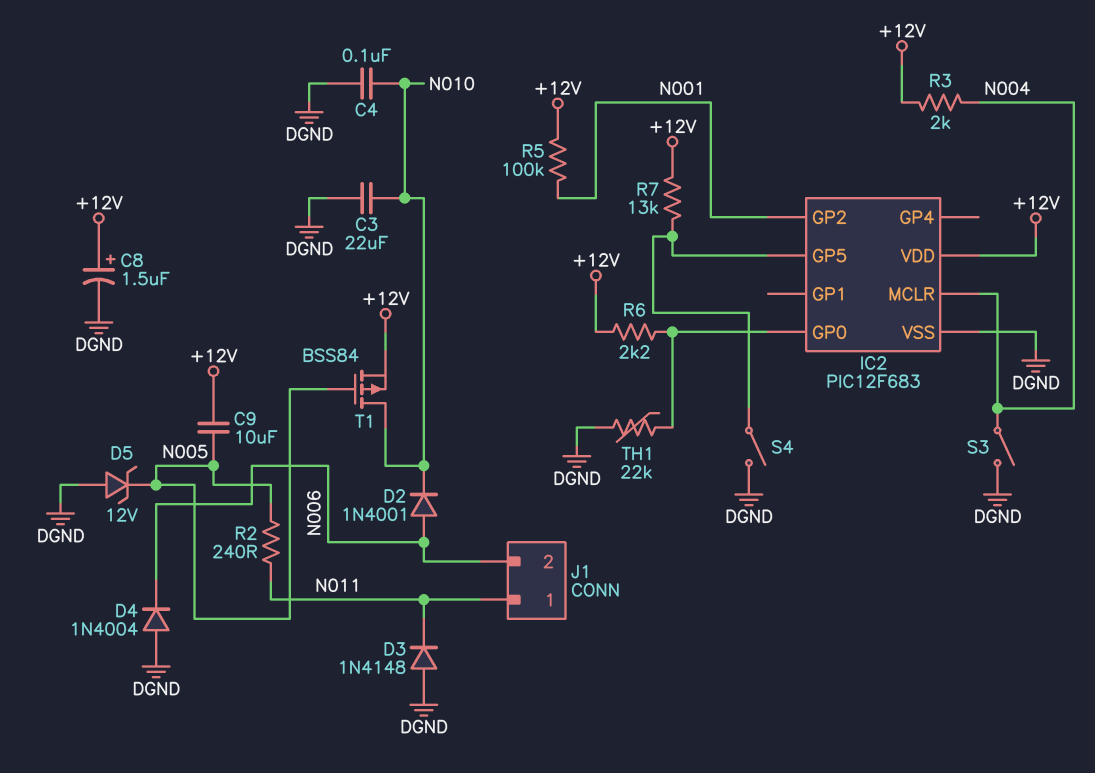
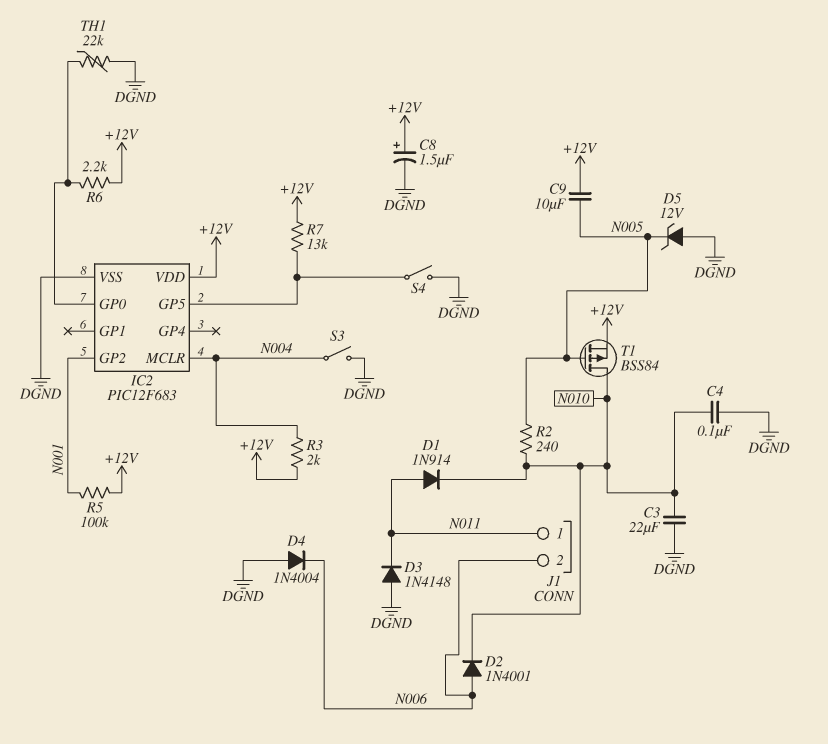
D1: none -> diode 1N914 (A N011, K N010)
R2: 240 (N005, N011) -> 240 (N005, N010)

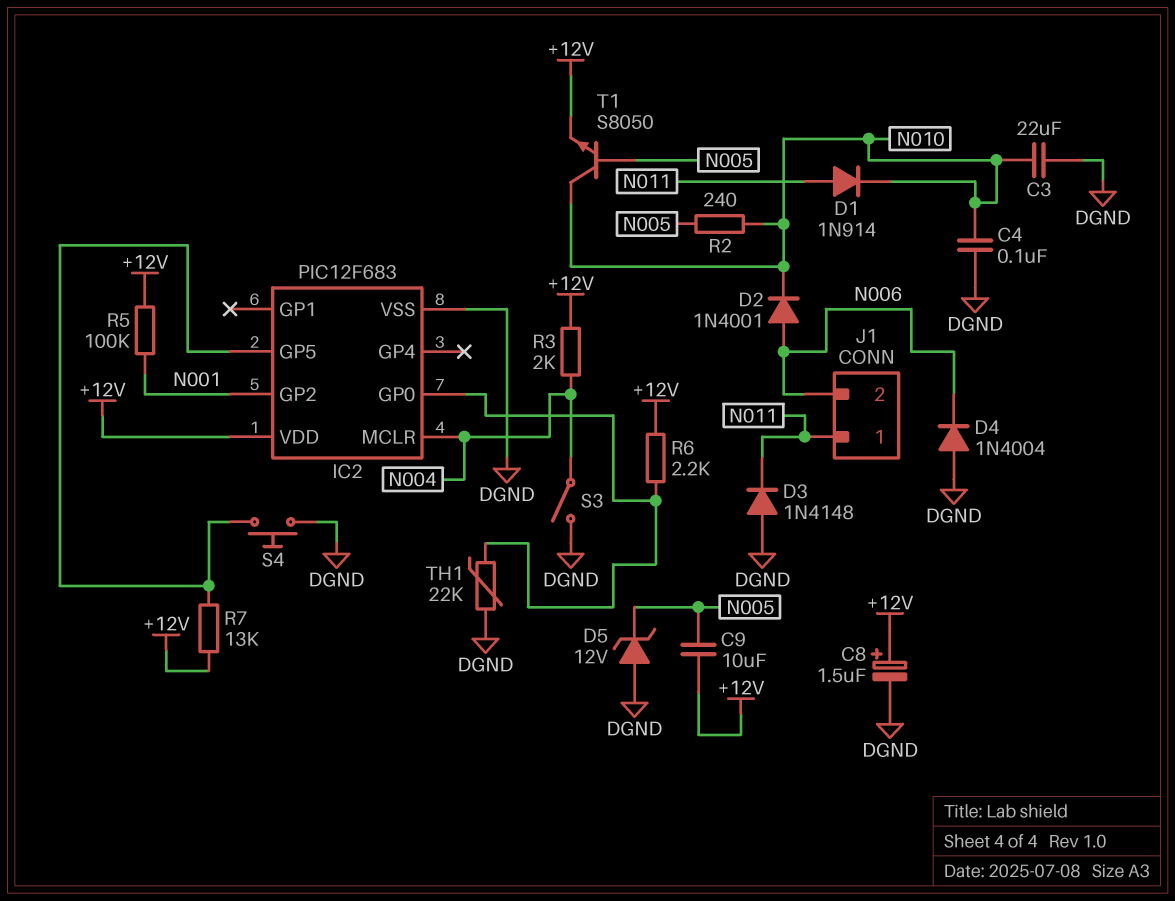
S4: switch (DGND, IC2/GP5) -> button (DGND, IC2/GP5)
T1: PMOS BSS84 (G N005, D N010, S +12V) -> NPN S8050 (B N005, C N010, E +12V)

